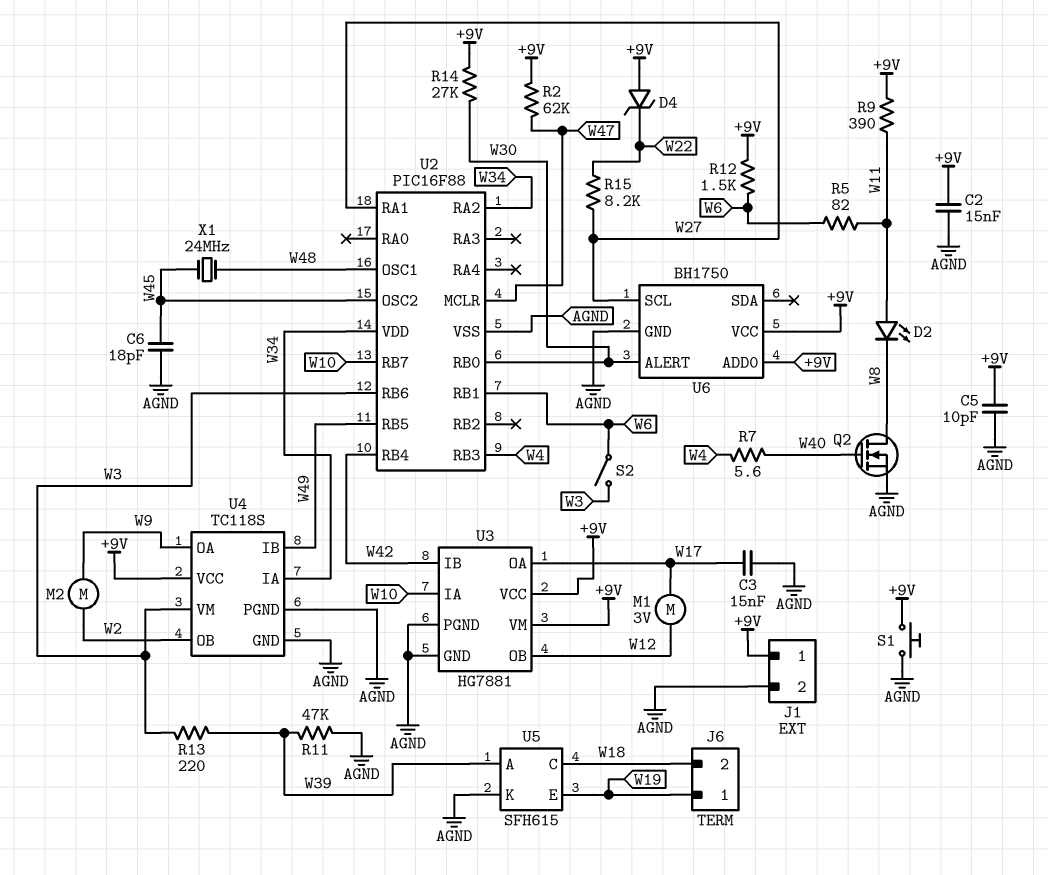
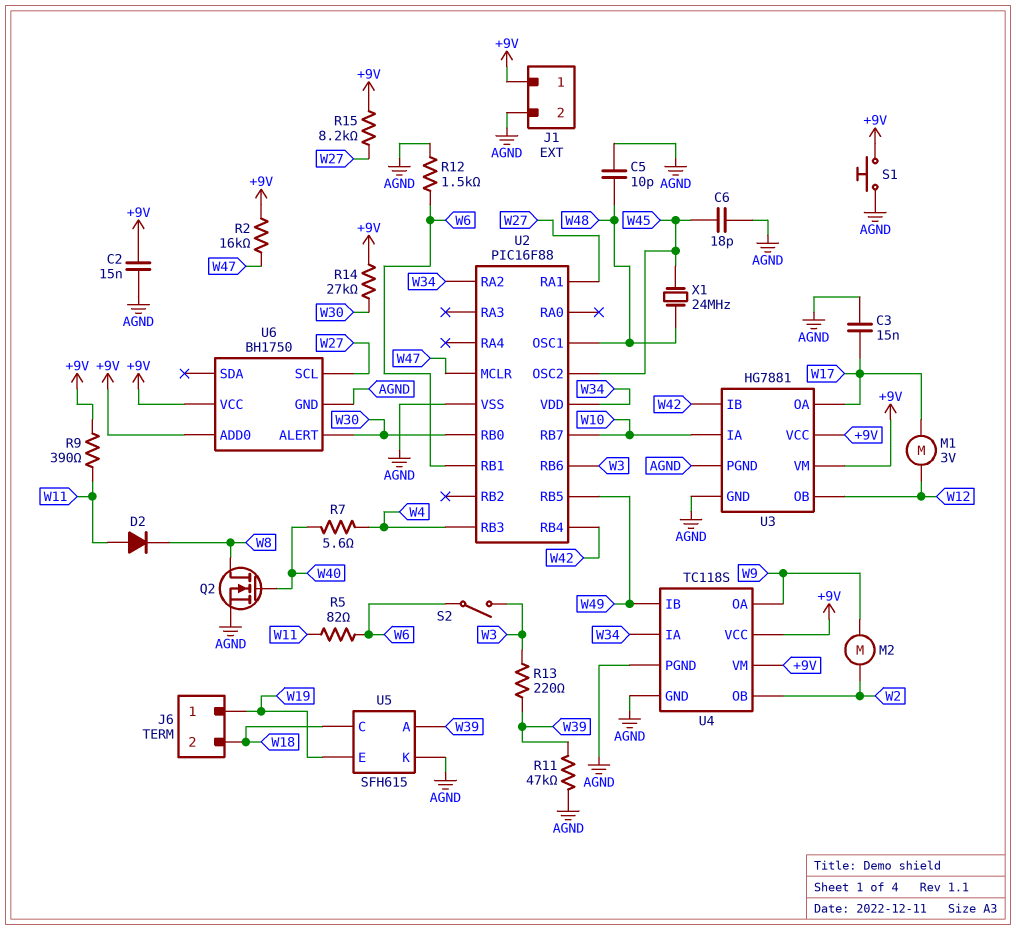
C5: 10pF (+9V, AGND) -> 10pF (AGND, W48)
D2: LED (A W11, K W8) -> diode (A W11, K W8)
D4: zener (A +9V, K W22) -> none
R2: 62k (+9V, W47) -> 16k (+9V, W47)
R12: 1.5k (+9V, W6) -> 1.5k (AGND, W6)
R15: 8.2k (W22, W27) -> 8.2k (+9V, W27)
U4 pin VM: W3 -> +9V

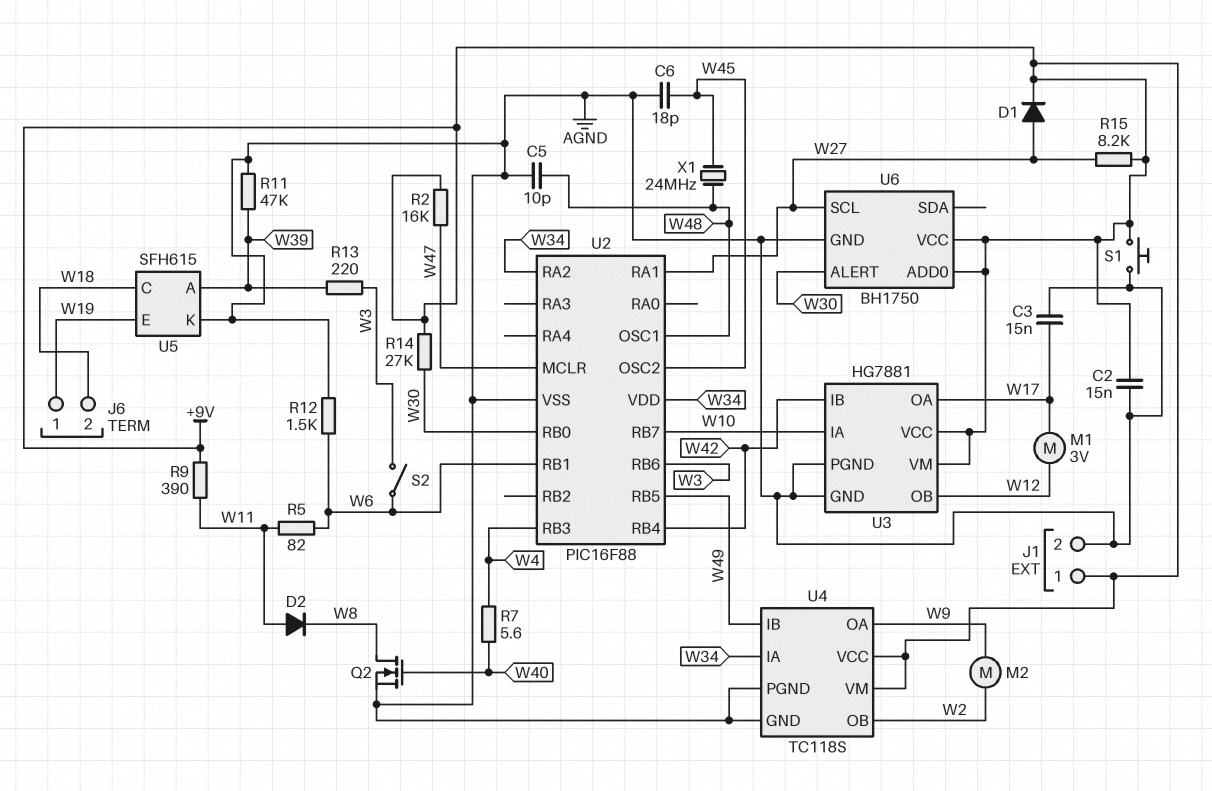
D1: none -> diode (A W27, K +9V)

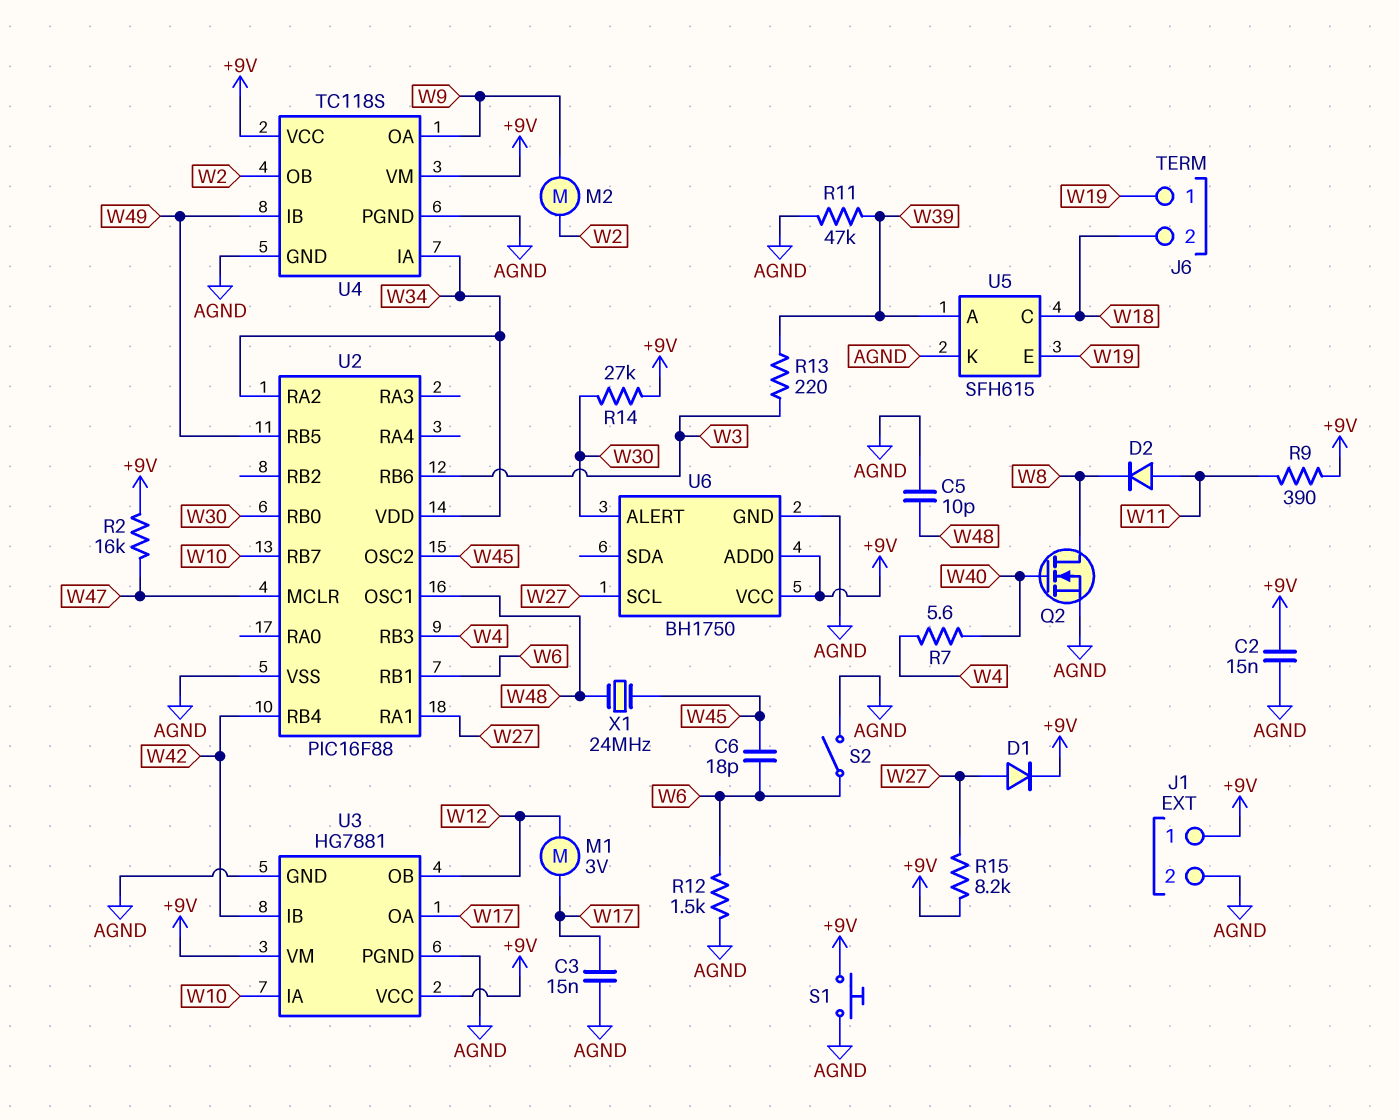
C6: 18pF (AGND, W45) -> 18pF (W6, W45)
R5: 82 (W6, W11) -> none
S2: switch (W3, W6) -> switch (AGND, W6)

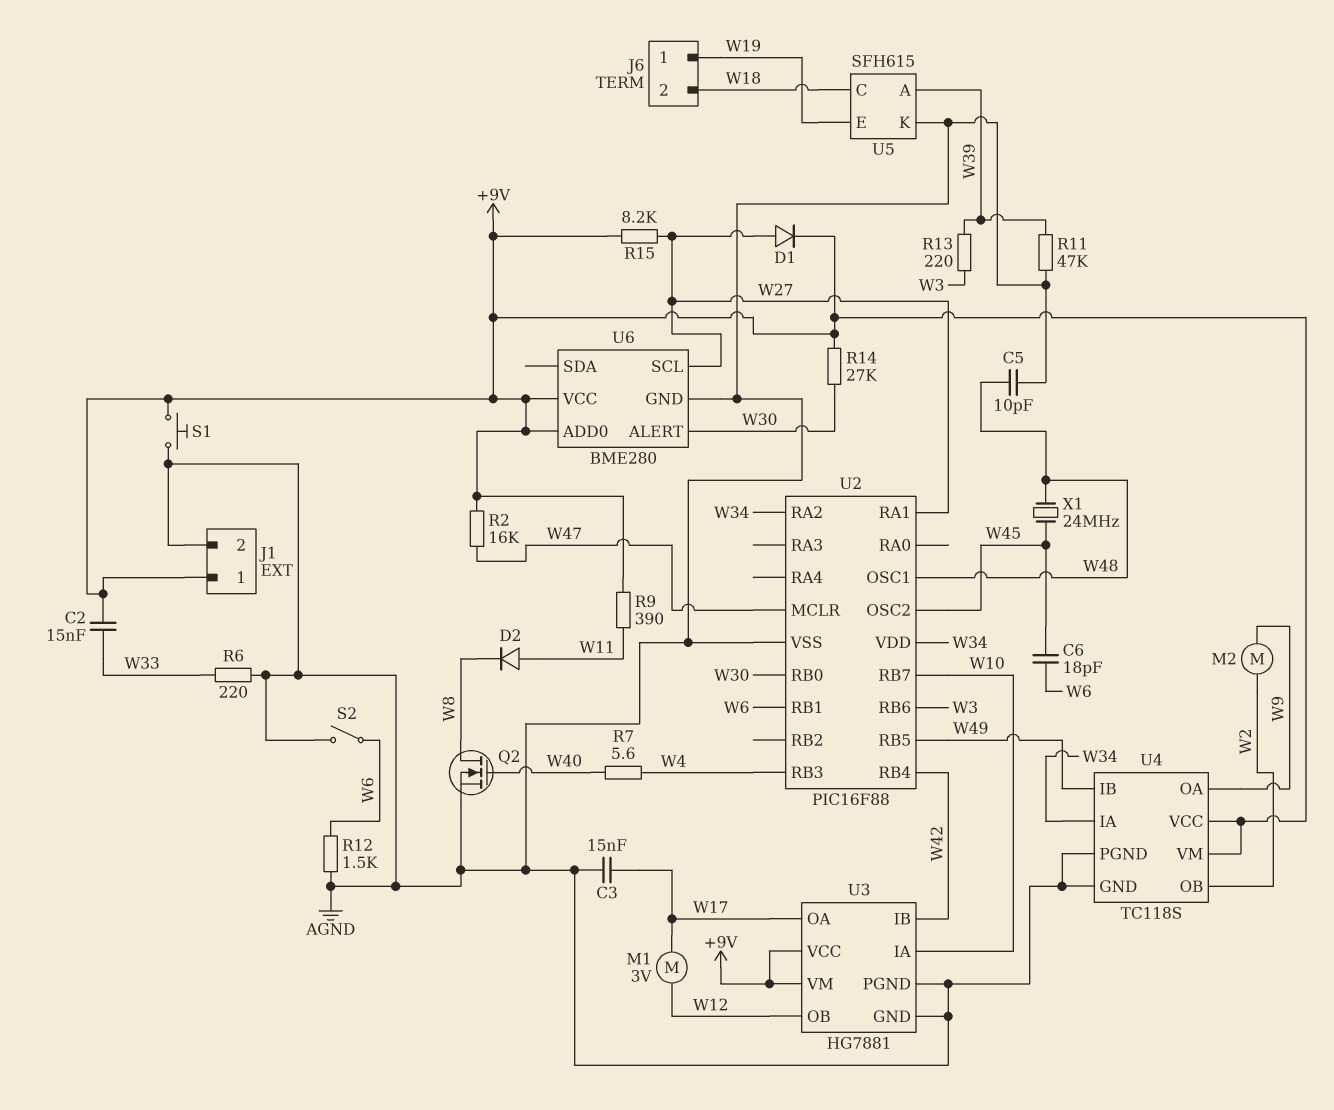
C2: 15nF (+9V, AGND) -> 15nF (+9V, W33)
R6: none -> 220 (AGND, W33)
U6: BH1750 -> BME280

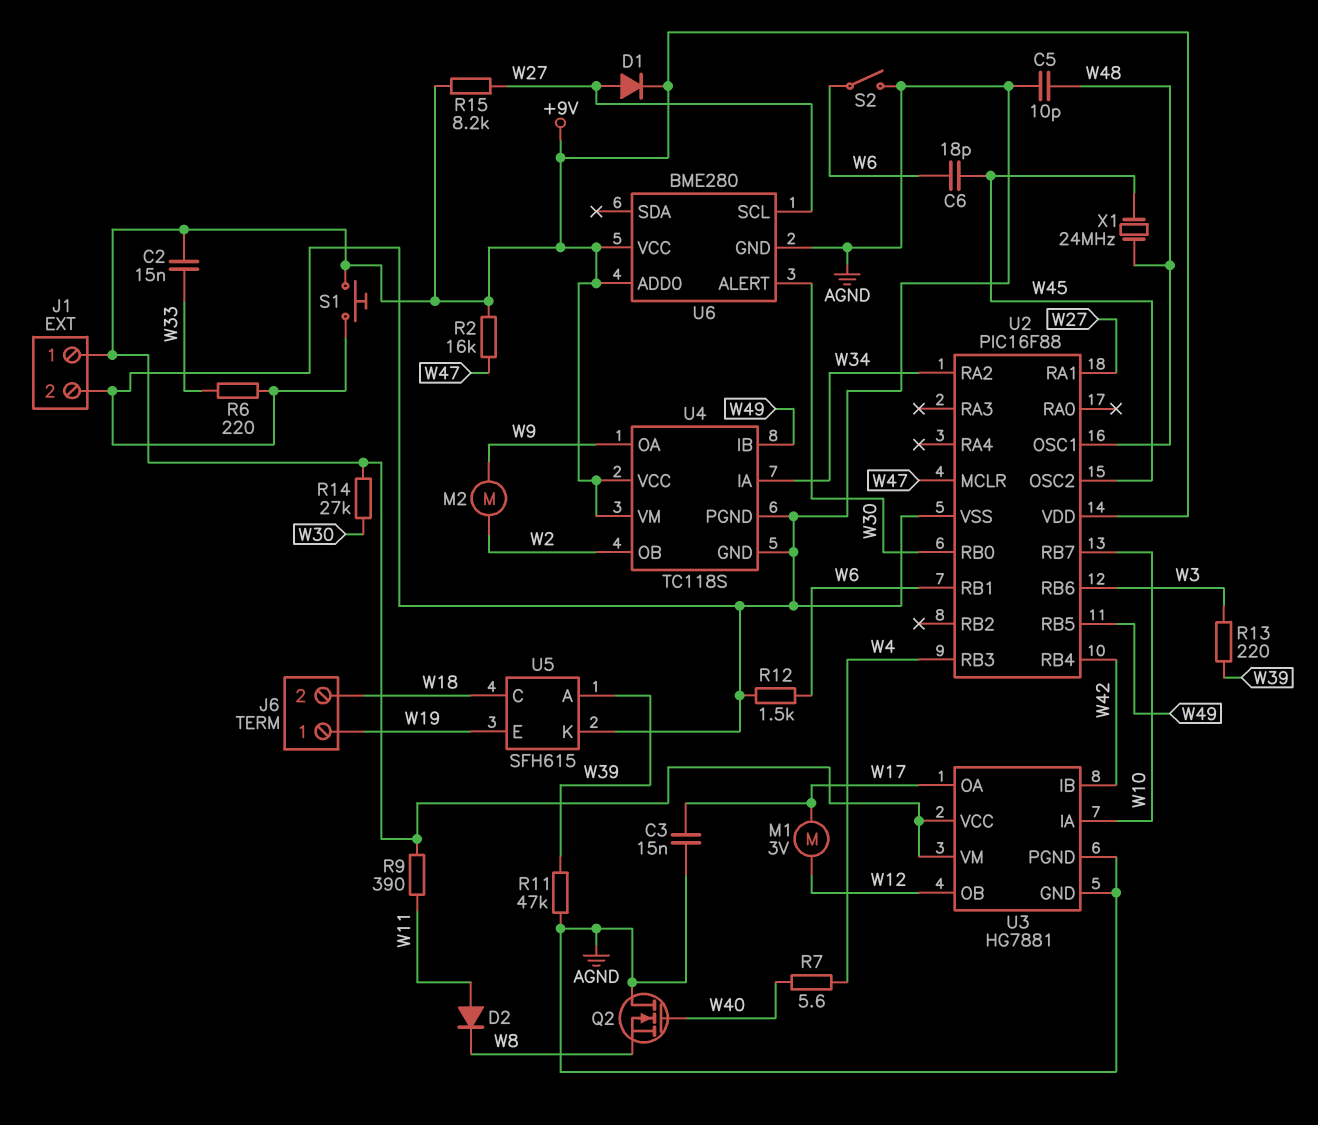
Q2: NMOS (G W40, D W8, S AGND) -> NMOS (G W40, D AGND, S W8)
U2 pin VDD: W34 -> +9V

